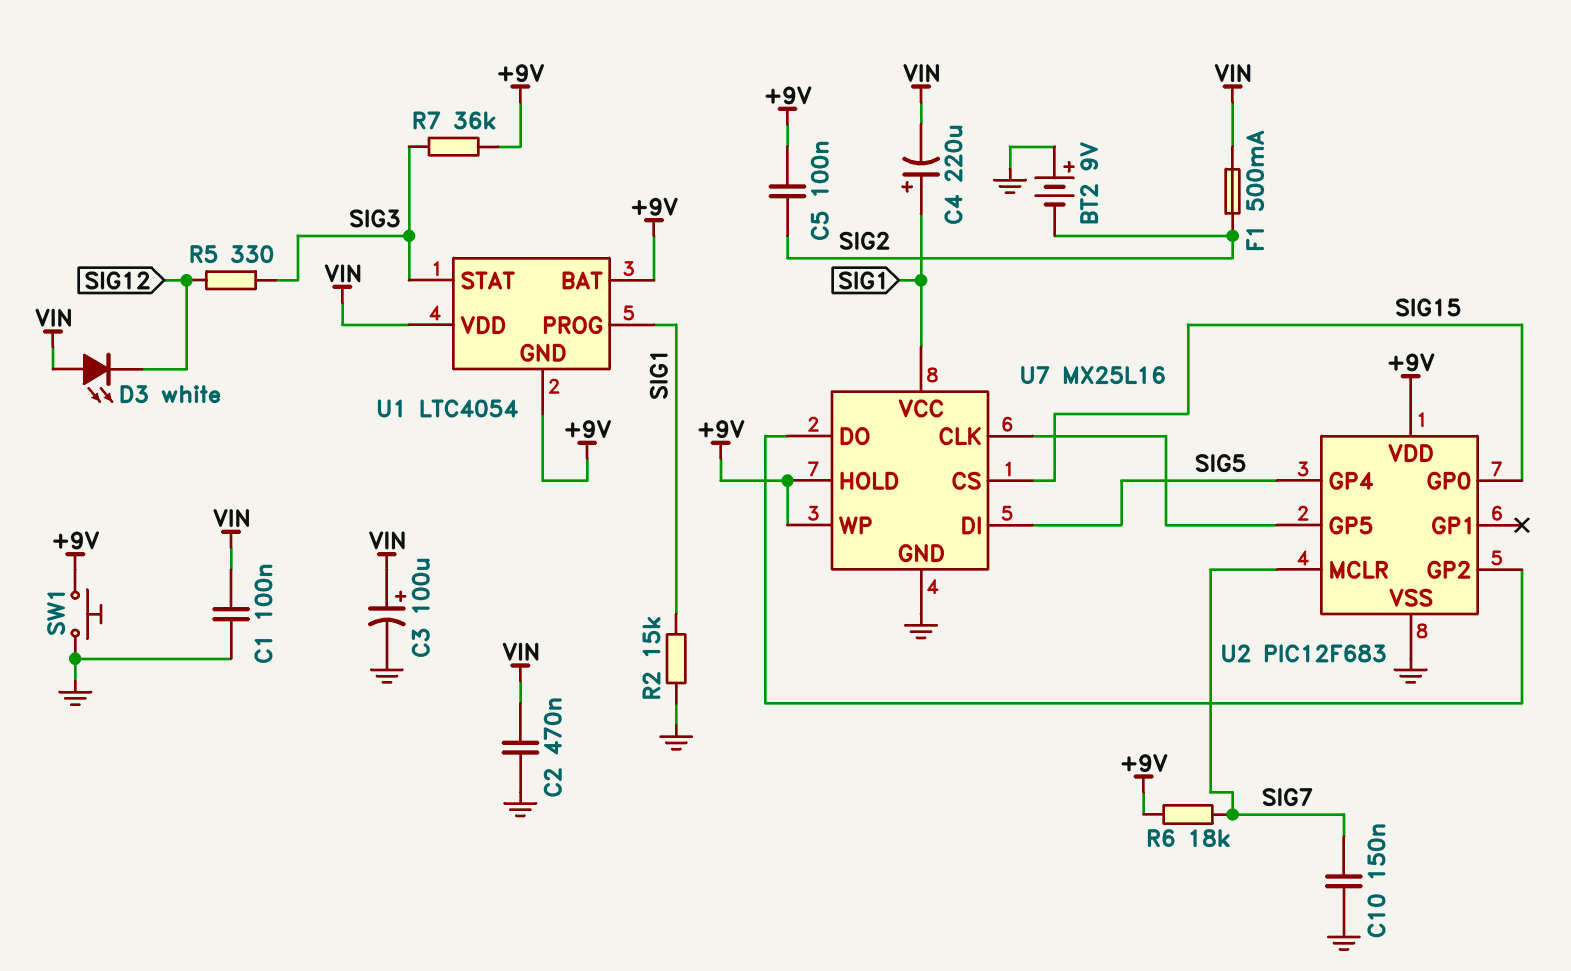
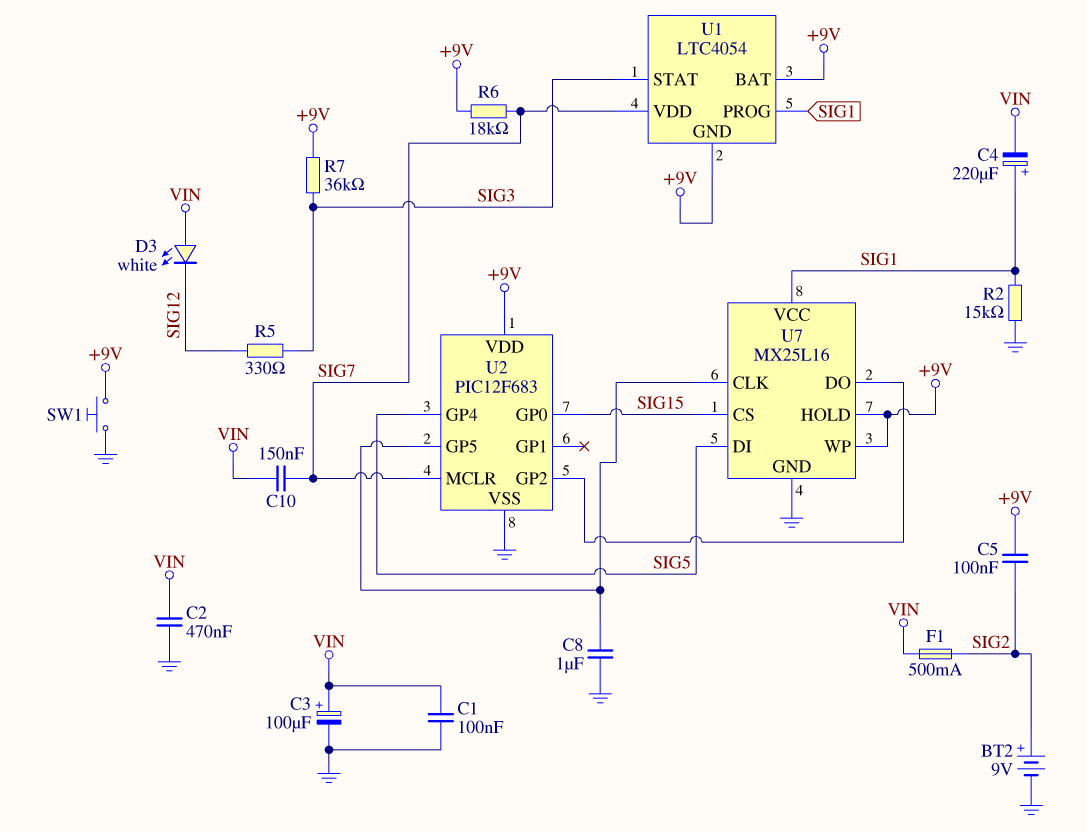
BT2: 9V (plus GND, minus SIG2) -> 9V (plus SIG2, minus GND)
C8: none -> 1uF (GND, U2/GP5)
C10: 150nF (GND, SIG7) -> 150nF (SIG7, VIN)
U1 pin VDD: VIN -> SIG7

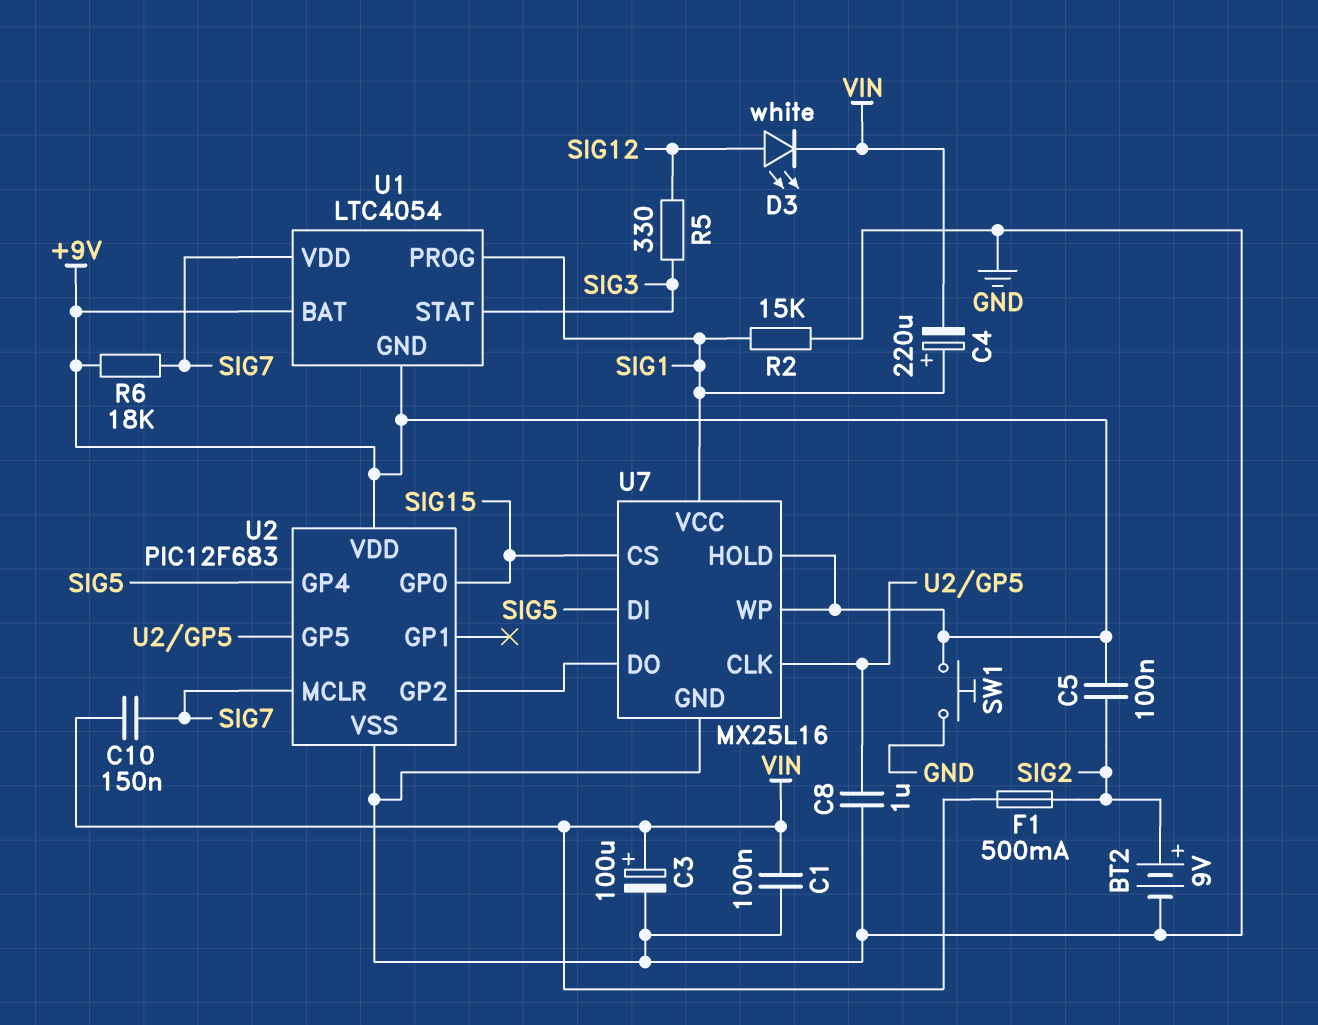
C2: 470nF (GND, VIN) -> none
D3: LED white (A VIN, K SIG12) -> LED white (A SIG12, K VIN)
R7: 36k (+9V, SIG3) -> none

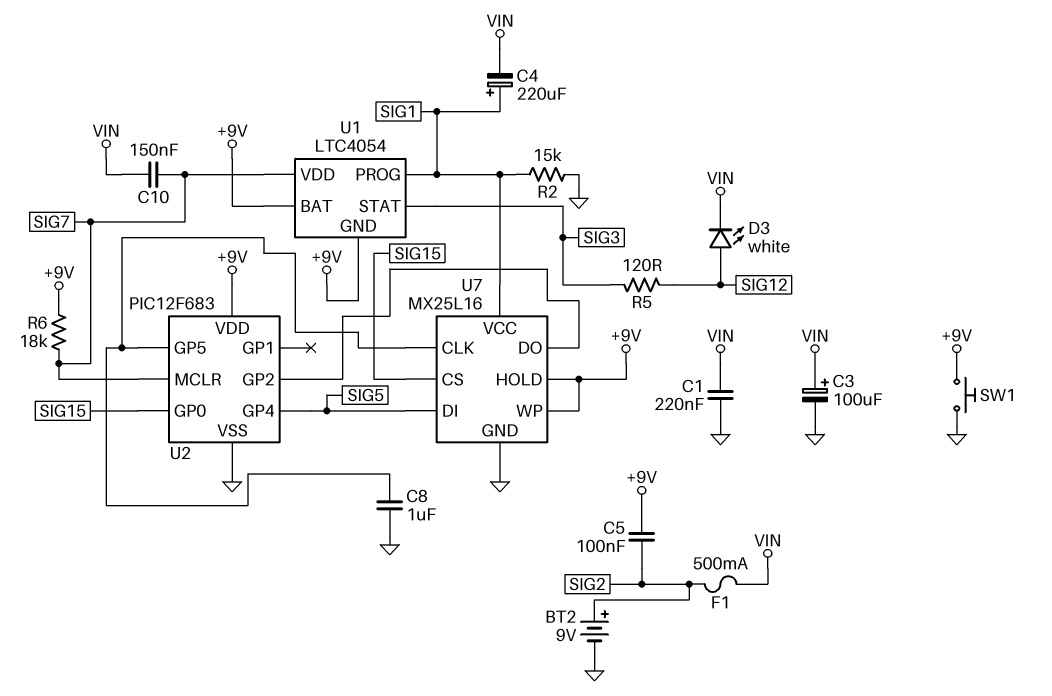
C1: 100nF (GND, VIN) -> 220nF (GND, VIN)
R5: 330 (SIG3, SIG12) -> 120 (SIG3, SIG12)

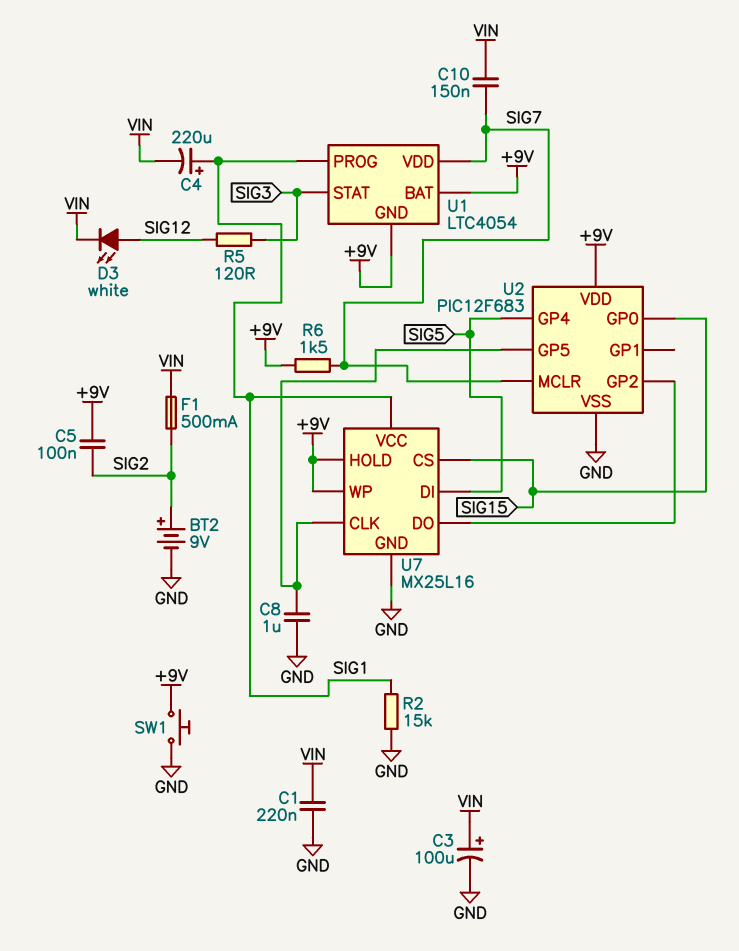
R6: 18k (+9V, SIG7) -> 1.5k (+9V, SIG7)

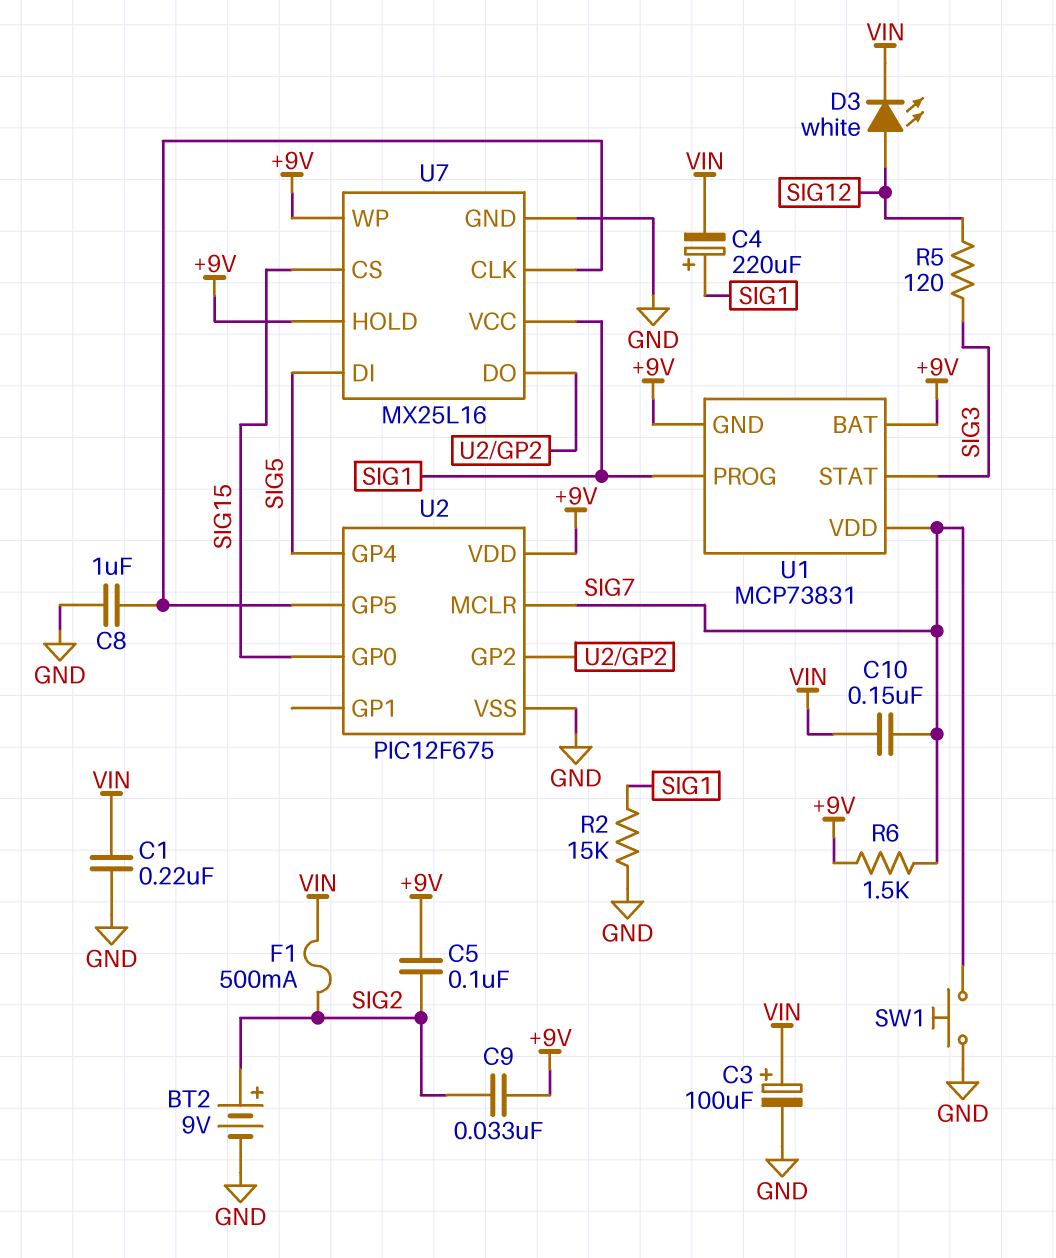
C9: none -> 33nF (+9V, SIG2)
SW1: button (+9V, GND) -> button (GND, SIG7)
U1: LTC4054 -> MCP73831
U2: PIC12F683 -> PIC12F675

